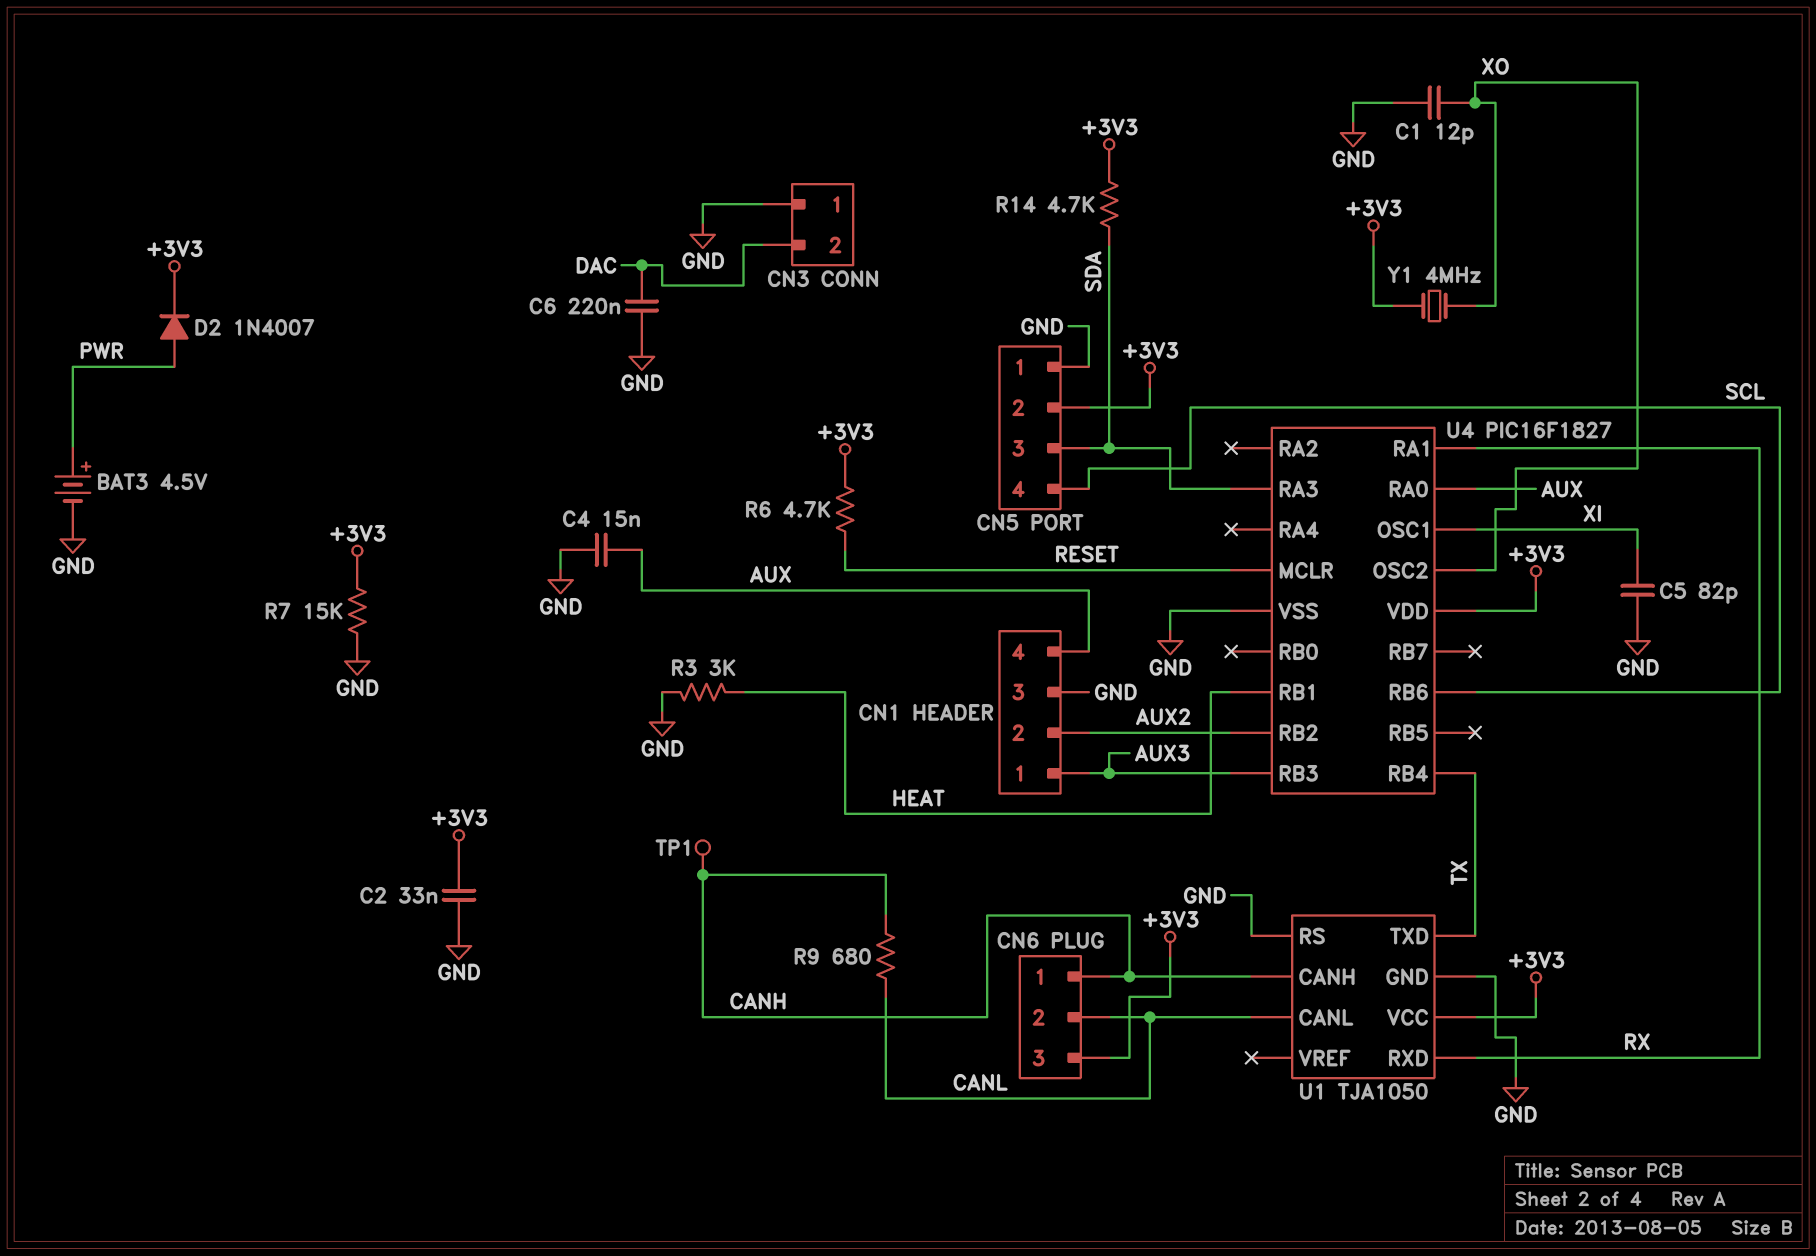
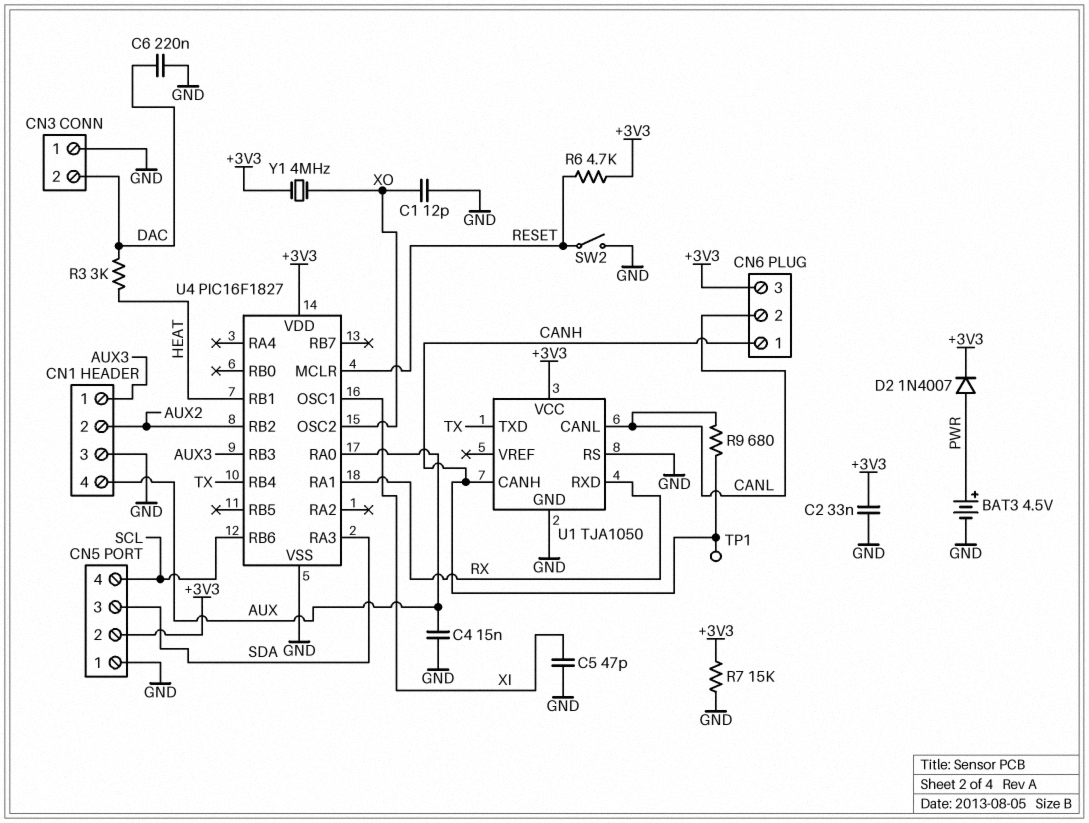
C5: 82pF (GND, XI) -> 47pF (GND, XI)
R3: 3k (GND, HEAT) -> 3k (DAC, HEAT)
R14: 4.7k (+3V3, SDA) -> none
SW2: none -> switch (GND, RESET)

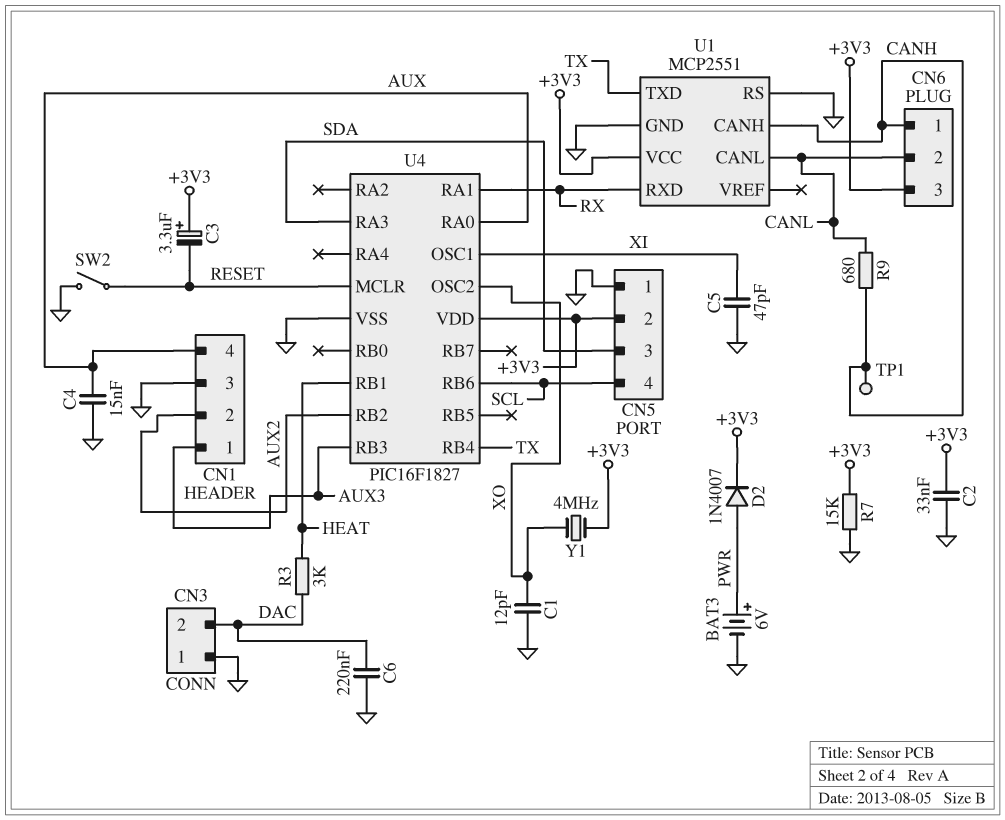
BAT3: 4.5V (plus PWR, minus GND) -> 6V (plus PWR, minus GND)
C3: none -> 3.3uF (plus +3V3, minus RESET)
R6: 4.7k (+3V3, RESET) -> none
U1: TJA1050 -> MCP2551

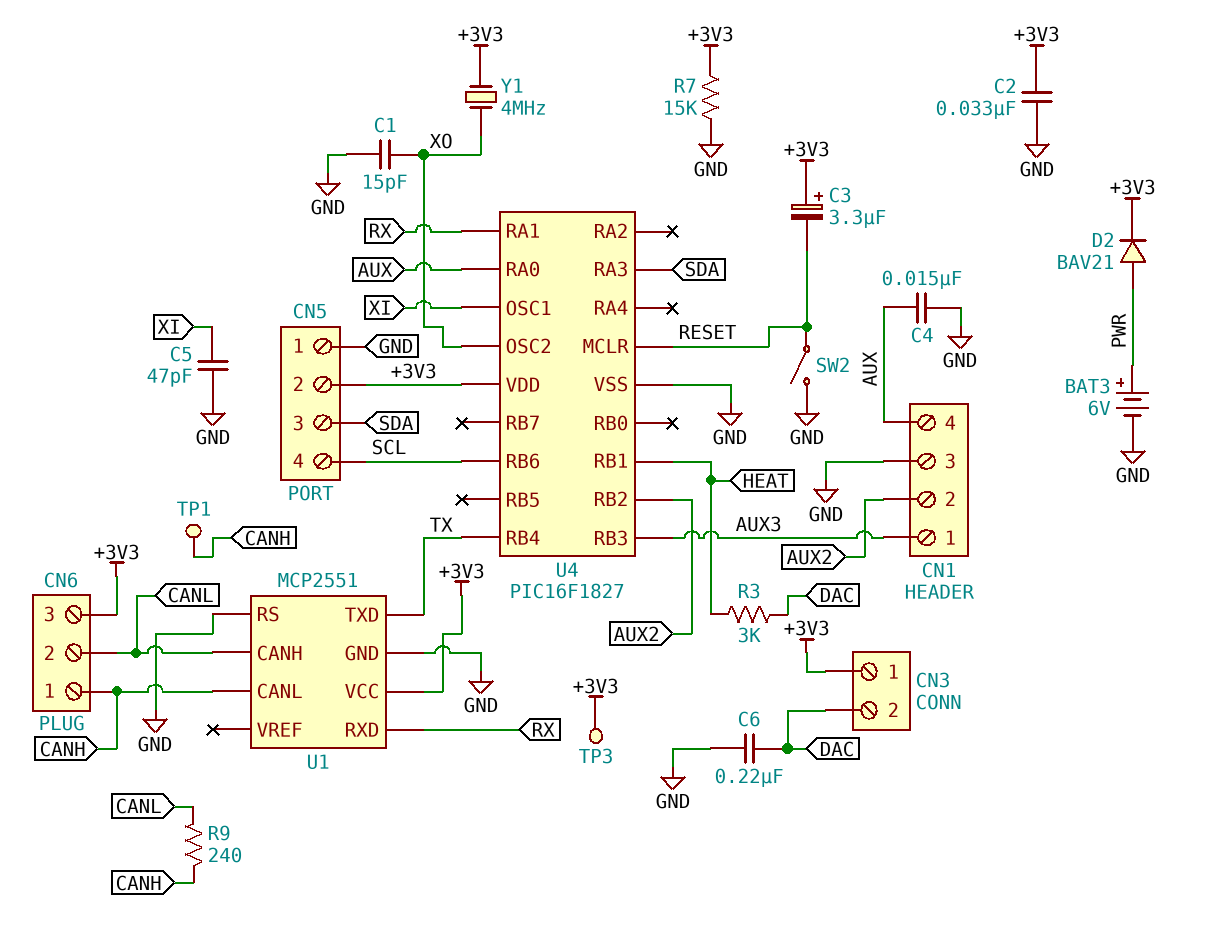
C1: 12pF (GND, XO) -> 15pF (GND, XO)
CN3 pin 1: GND -> +3V3
D2: diode 1N4007 (A PWR, K +3V3) -> diode BAV21 (A PWR, K +3V3)
R9: 680 (CANH, CANL) -> 240 (CANH, CANL)
TP3: none -> test point (+3V3)
U1 pin CANH: CANH -> CANL
U1 pin CANL: CANL -> CANH

